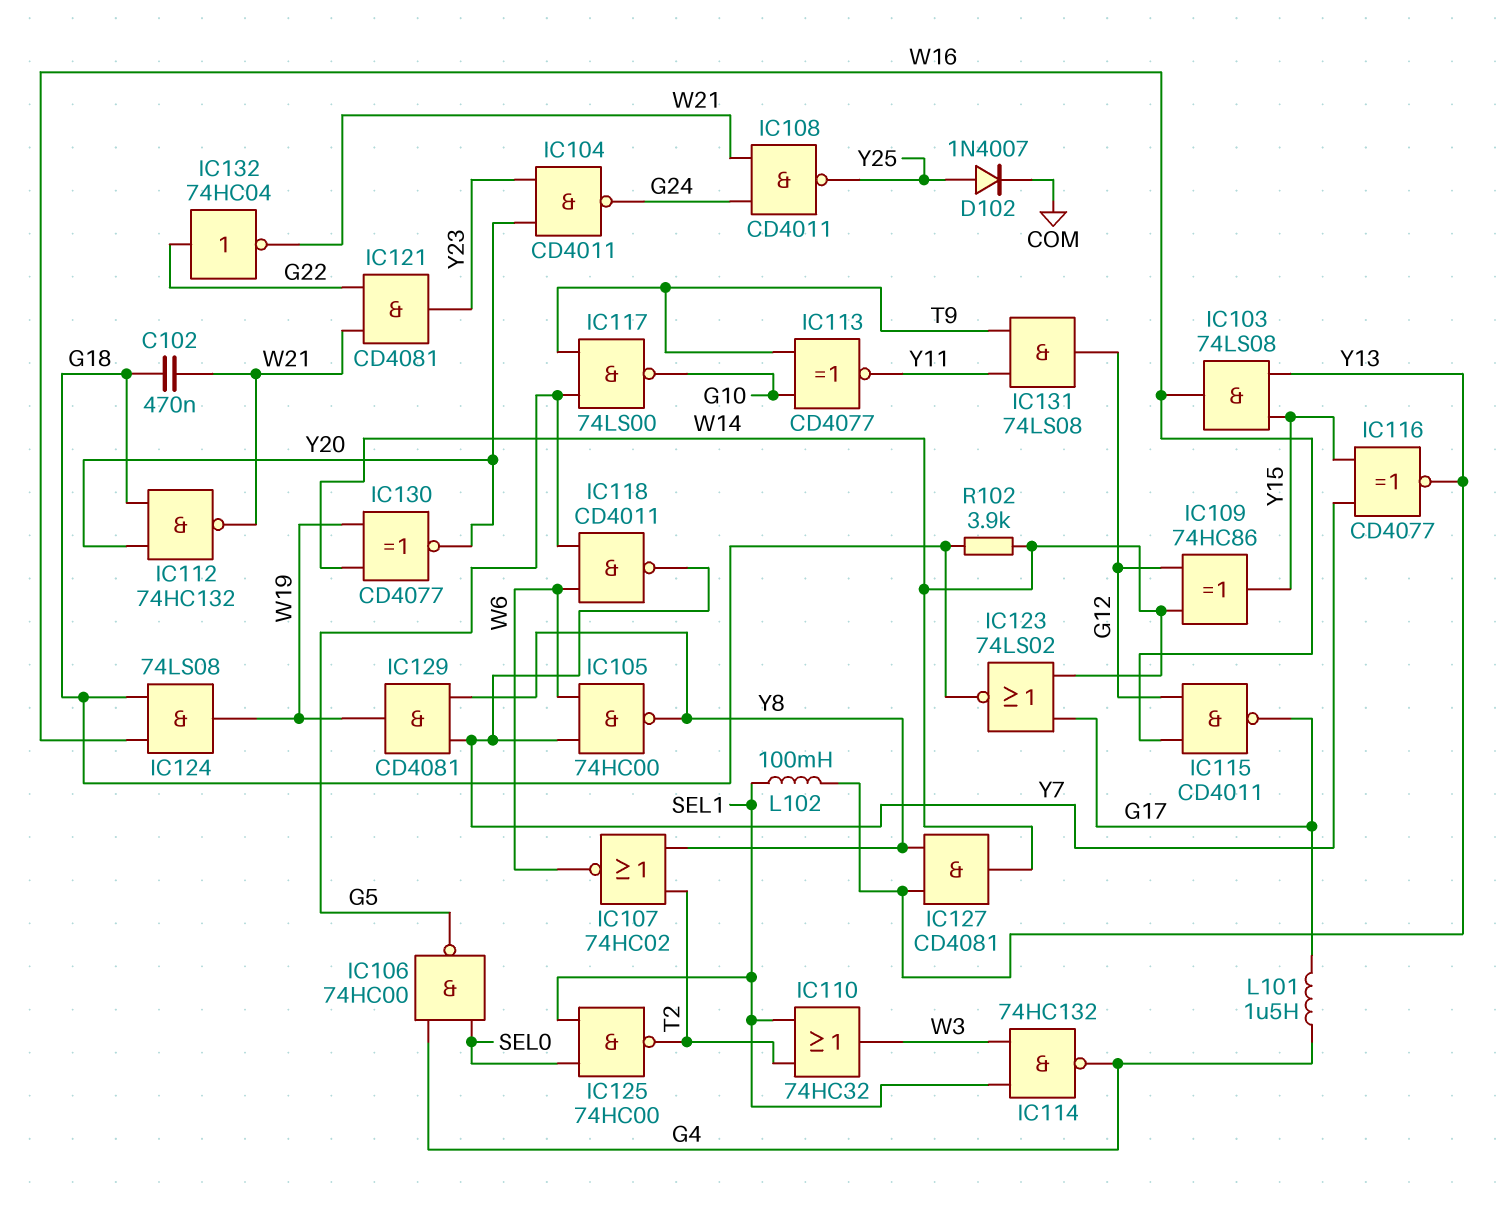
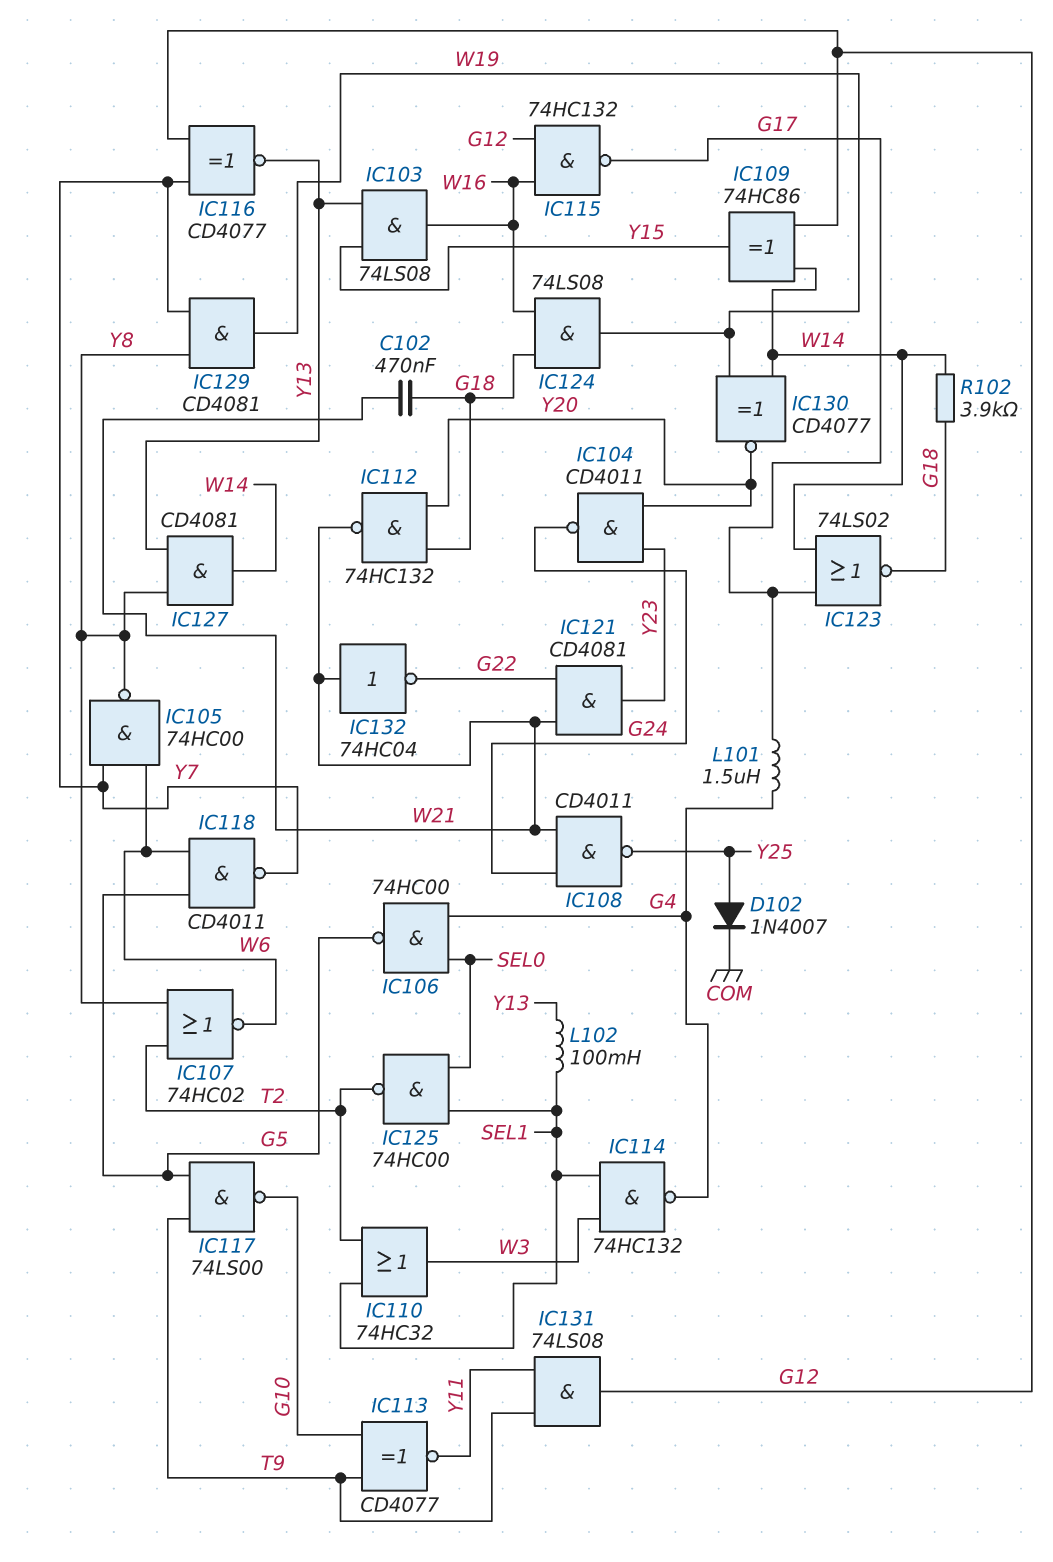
IC115: NAND CD4011 (in G12, in W16, out G17) -> NAND 74HC132 (in G12, in W16, out G17)
IC116: XNOR CD4077 (in Y7, in Y15, out Y13) -> XNOR CD4077 (in G12, in Y7, out Y13)
IC132: NOT 74HC04 (in G22, out W21) -> NOT 74HC04 (in W21, out G22)

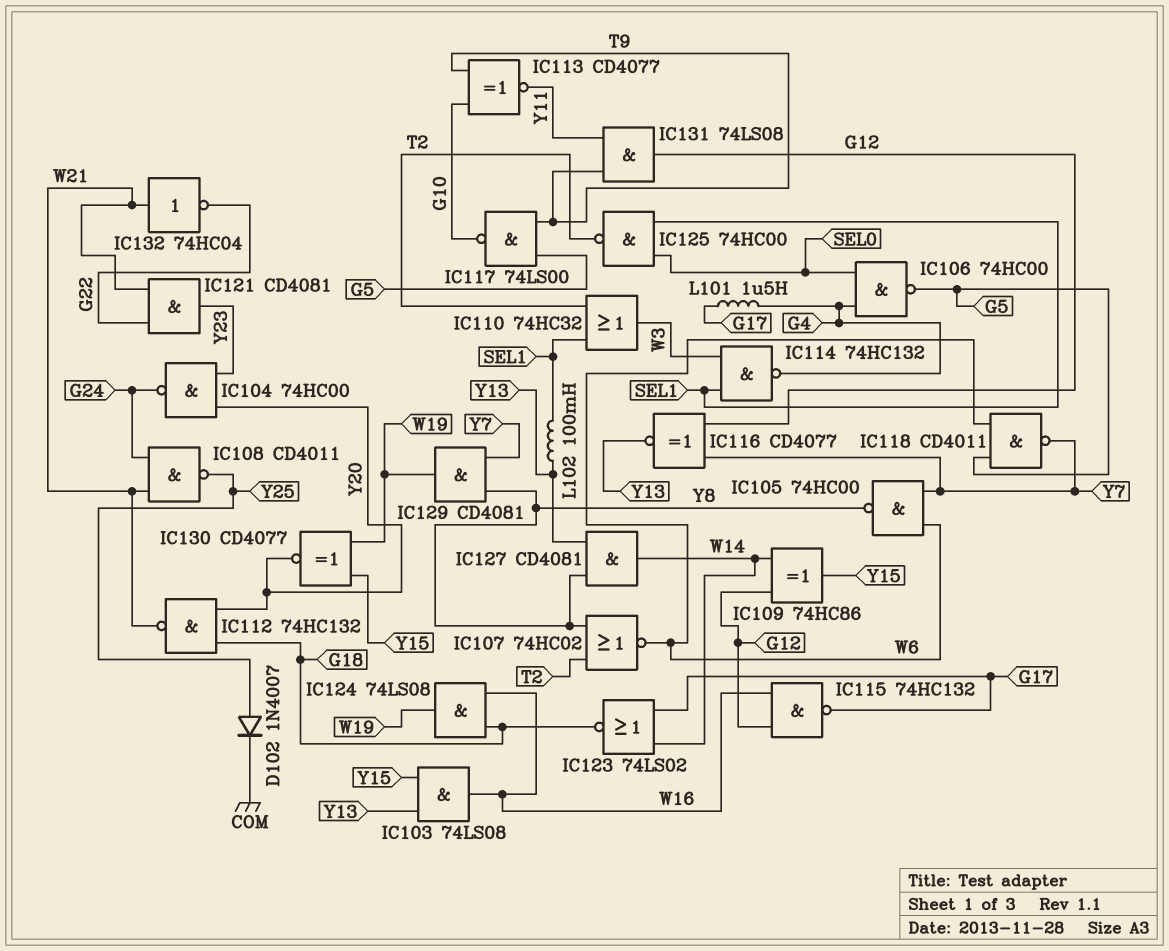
C102: 470nF (G18, W21) -> none
IC104: NAND CD4011 (in Y20, in Y23, out G24) -> NAND 74HC00 (in Y20, in Y23, out G24)
IC130: XNOR CD4077 (in W14, in W19, out Y20) -> XNOR CD4077 (in W19, in Y15, out Y20)
R102: 3.9k (G18, W14) -> none

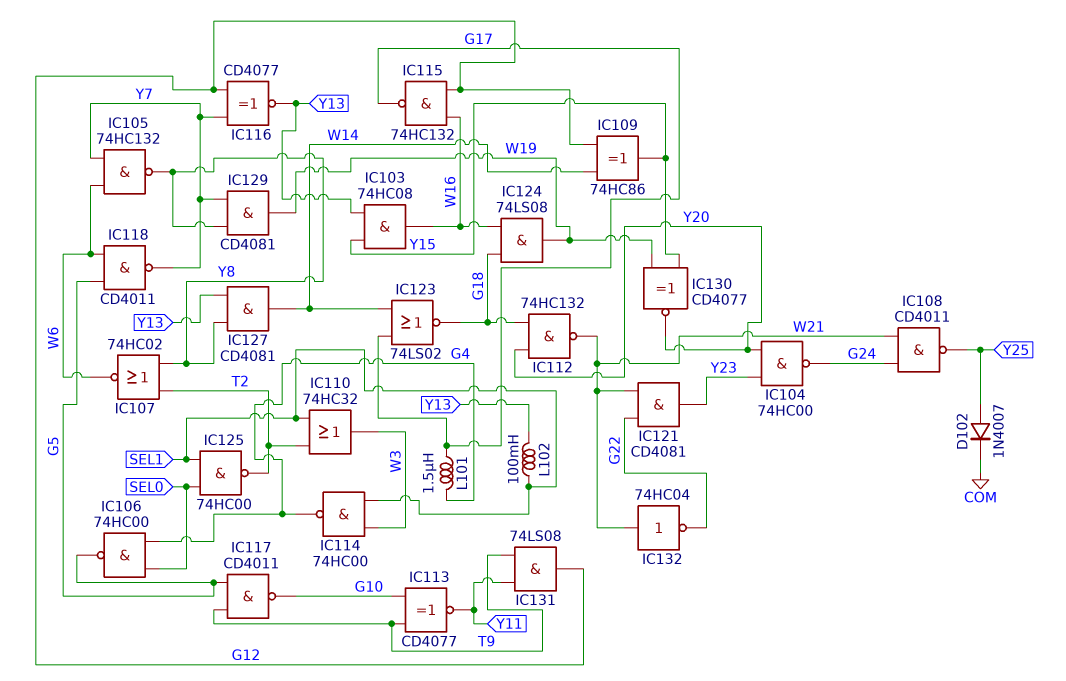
IC103: AND 74LS08 (in Y13, in Y15, out W16) -> AND 74HC08 (in Y13, in Y15, out W16)
IC105: NAND 74HC00 (in W6, in Y7, out Y8) -> NAND 74HC132 (in W6, in Y7, out Y8)
IC114: NAND 74HC132 (in SEL1, in W3, out G4) -> NAND 74HC00 (in SEL1, in W3, out G4)
IC117: NAND 74LS00 (in G5, in T9, out G10) -> NAND CD4011 (in G5, in T9, out G10)

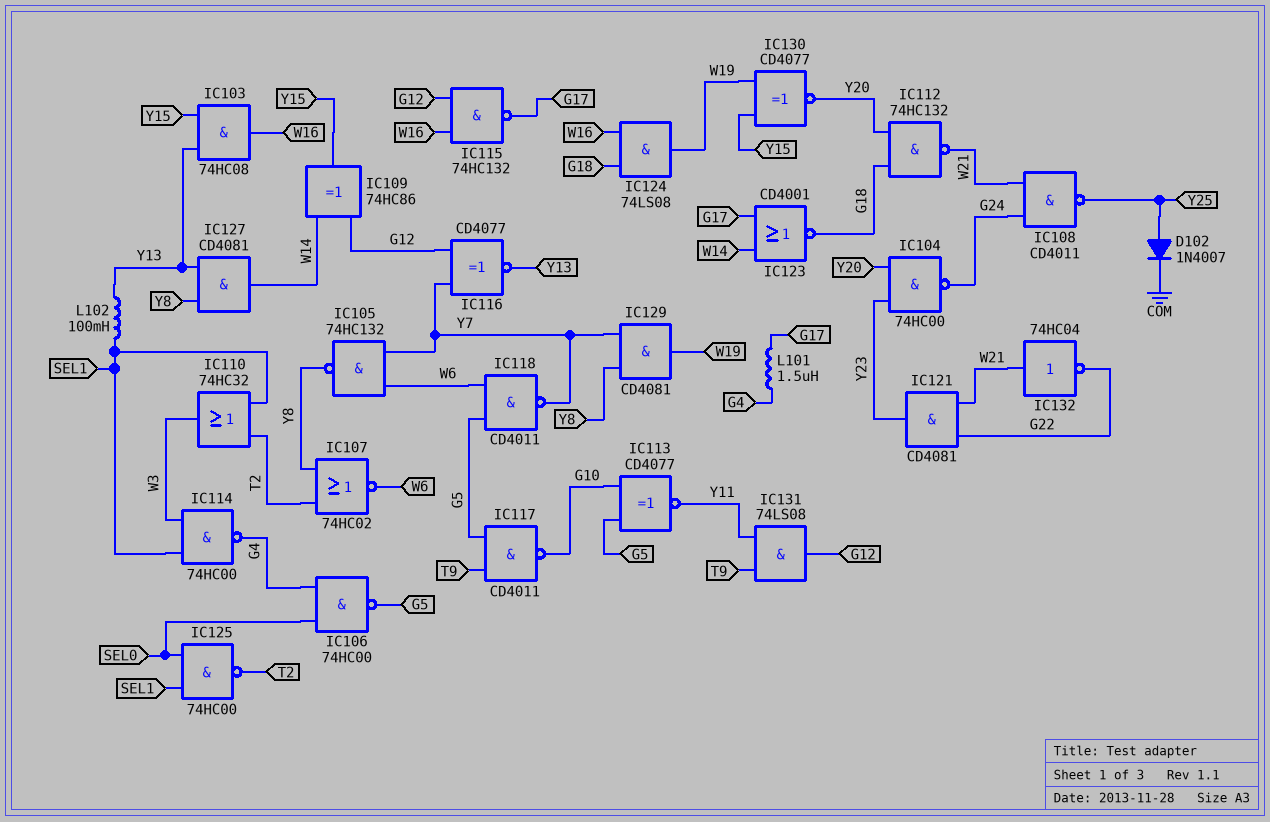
IC113: XNOR CD4077 (in G10, in T9, out Y11) -> XNOR CD4077 (in G5, in G10, out Y11)
IC123: NOR 74LS02 (in G17, in W14, out G18) -> NOR CD4001 (in G17, in W14, out G18)

